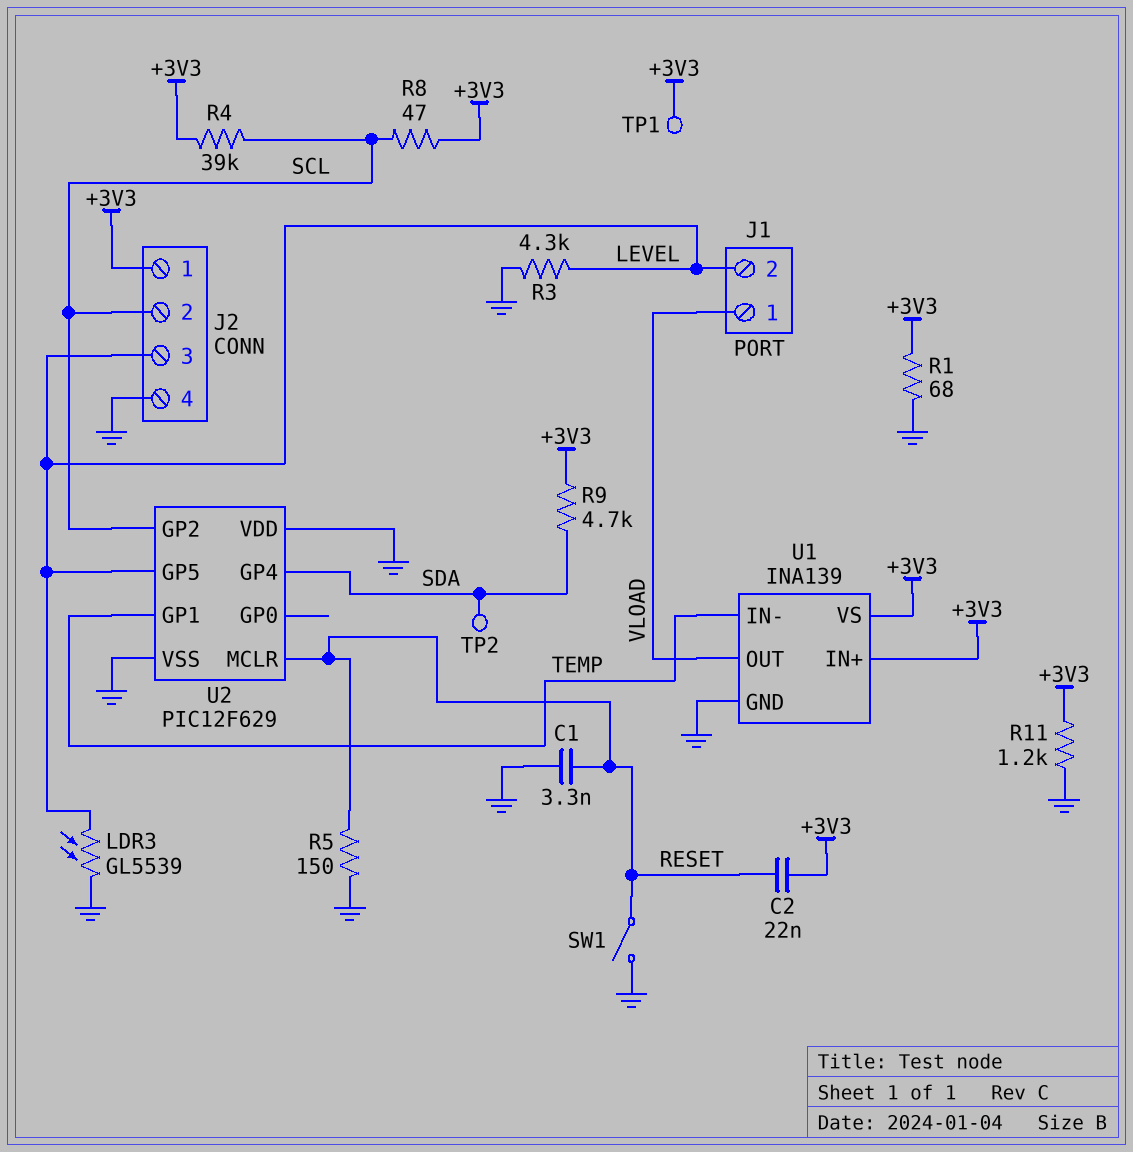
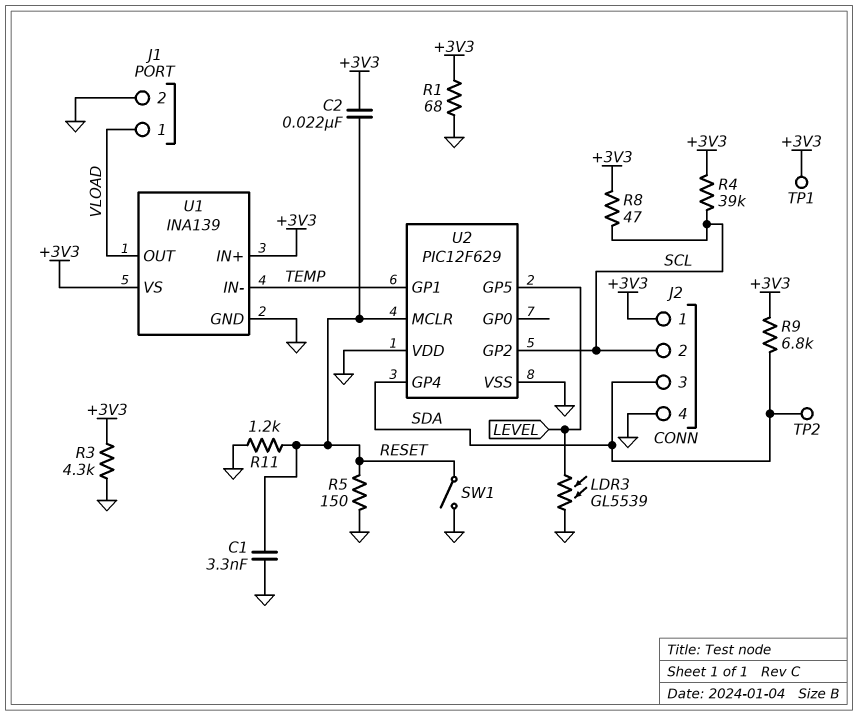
J1 pin 2: LEVEL -> GND
J2 pin 3: LEVEL -> SDA
R3: 4.3k (GND, LEVEL) -> 4.3k (+3V3, GND)
R9: 4.7k (+3V3, SDA) -> 6.8k (+3V3, SDA)
R11: 1.2k (+3V3, GND) -> 1.2k (GND, RESET)

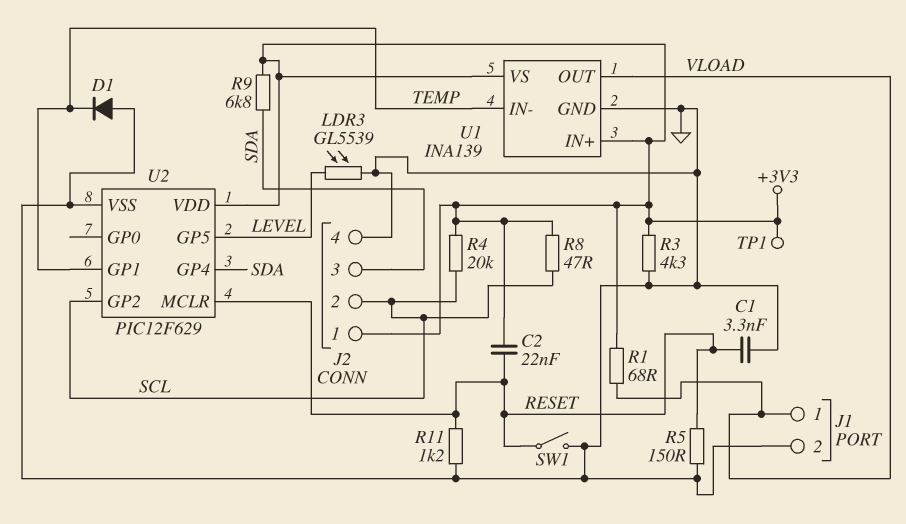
D1: none -> diode (A GND, K TEMP)
R1: 68 (+3V3, GND) -> 68 (+3V3, VLOAD)
R4: 39k (+3V3, SCL) -> 20k (+3V3, SCL)
TP2: test point (SDA) -> none
U2 pin VDD: GND -> +3V3

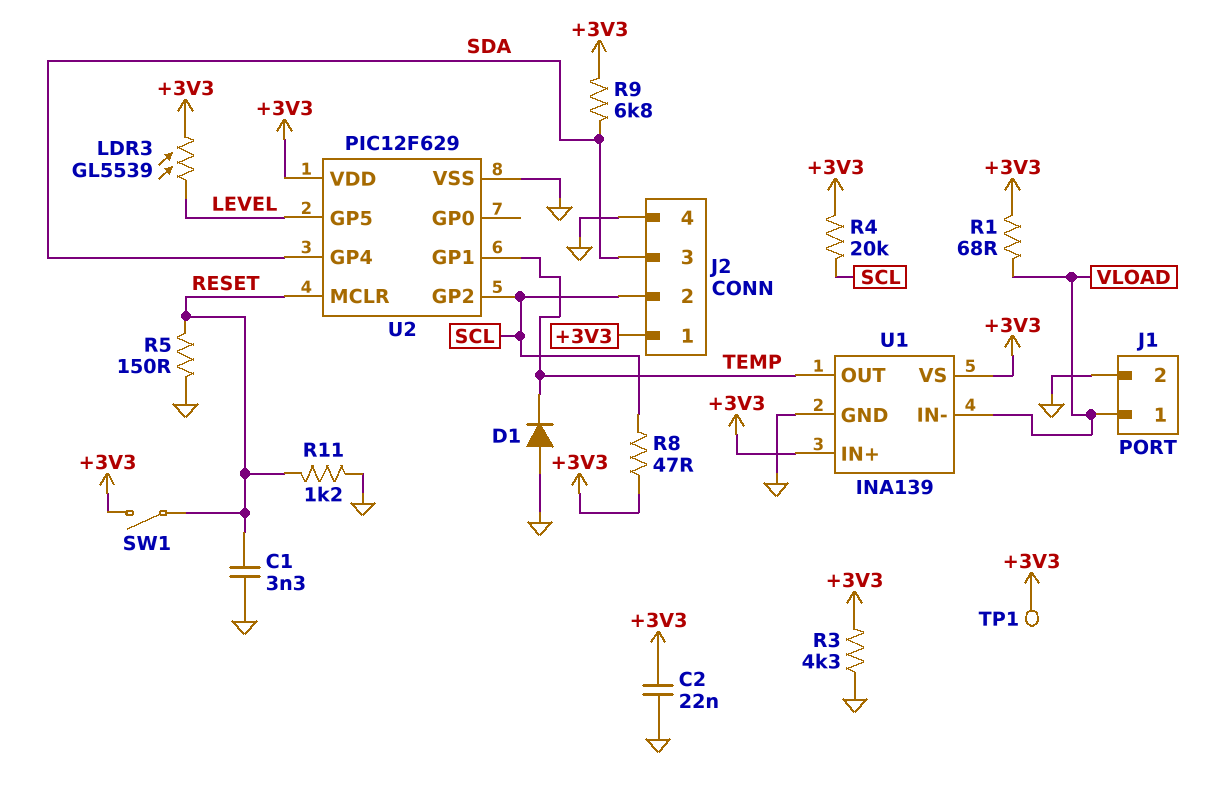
C2: 22nF (+3V3, RESET) -> 22nF (+3V3, GND)
LDR3: GL5539 (GND, LEVEL) -> GL5539 (+3V3, LEVEL)
SW1: switch (GND, RESET) -> switch (+3V3, RESET)
U1 pin IN-: TEMP -> VLOAD
U1 pin OUT: VLOAD -> TEMP

